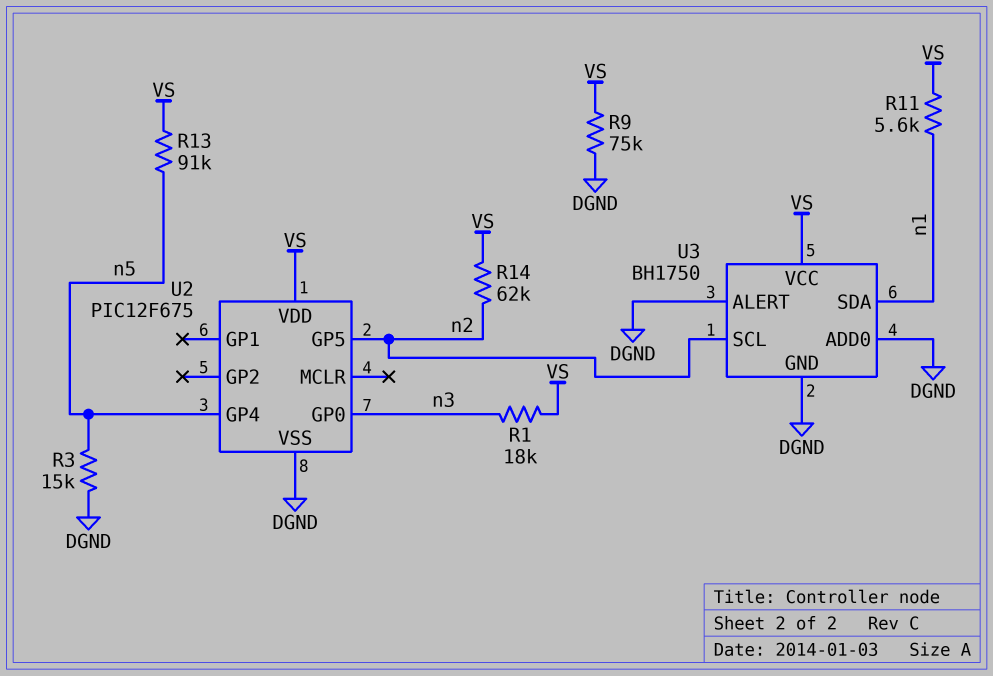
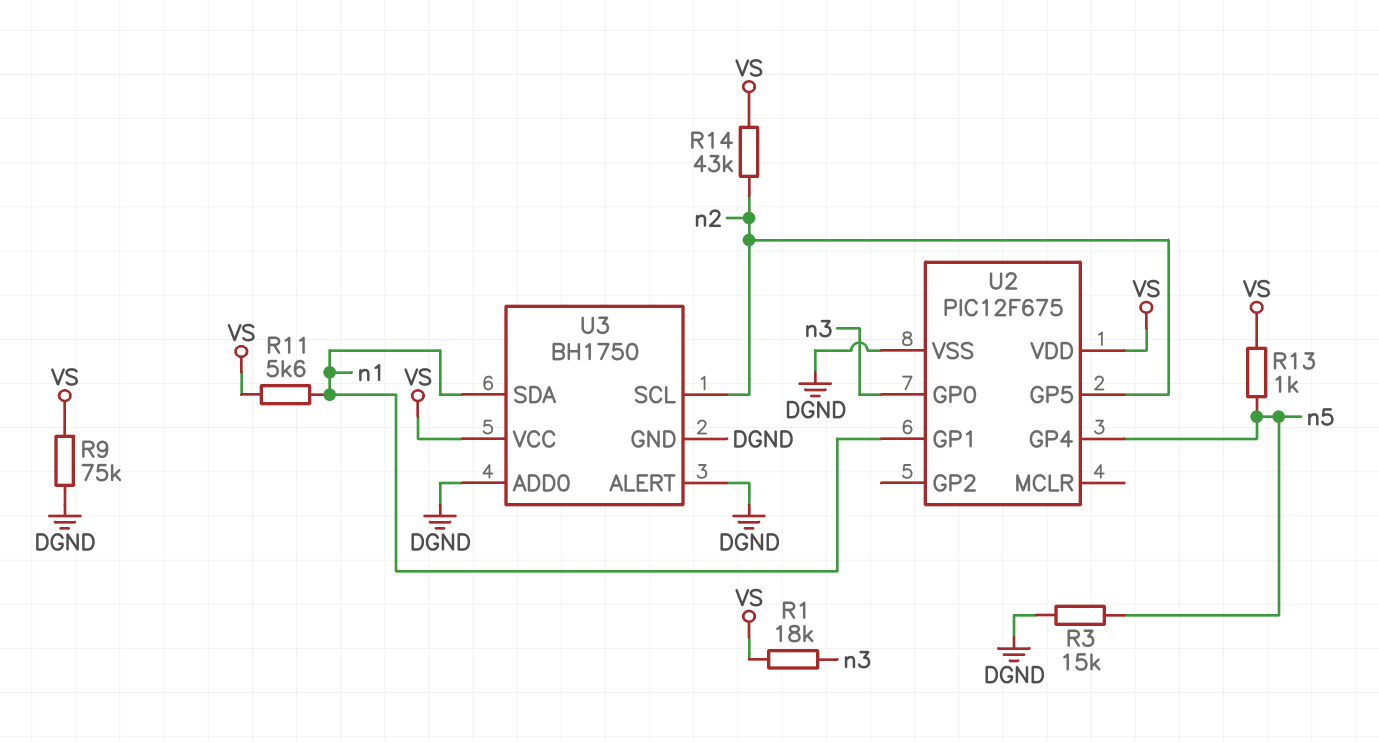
R13: 91k (VS, n5) -> 1k (VS, n5)
R14: 62k (VS, n2) -> 43k (VS, n2)
U2 pin GP1: none -> n1

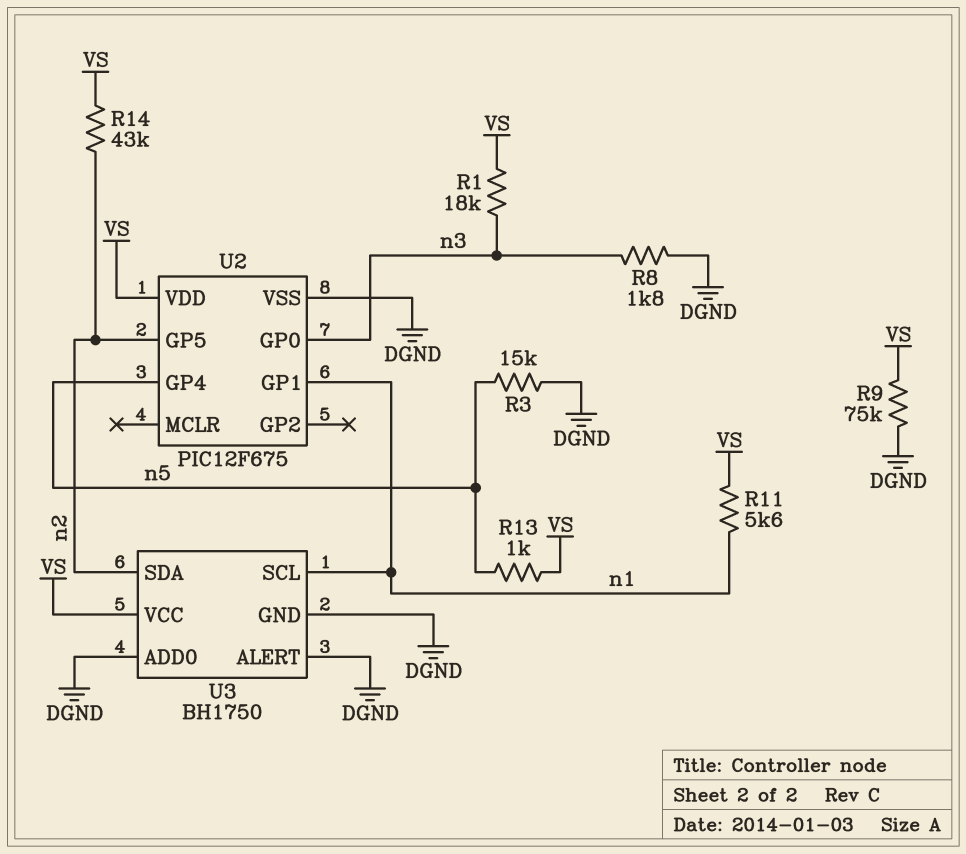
R8: none -> 1.8k (DGND, n3)
U3 pin SCL: n2 -> n1
U3 pin SDA: n1 -> n2

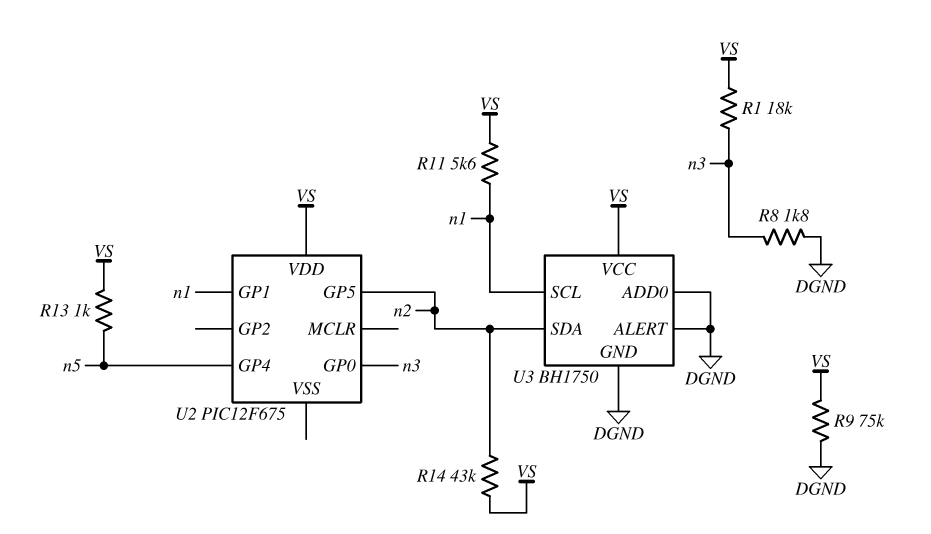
R3: 15k (DGND, n5) -> none
U2 pin VSS: DGND -> none

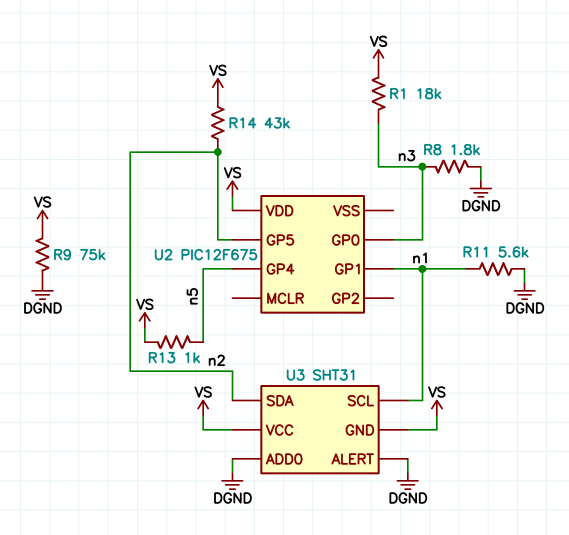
R11: 5.6k (VS, n1) -> 5.6k (DGND, n1)
U3: BH1750 -> SHT31
U3 pin GND: DGND -> VS

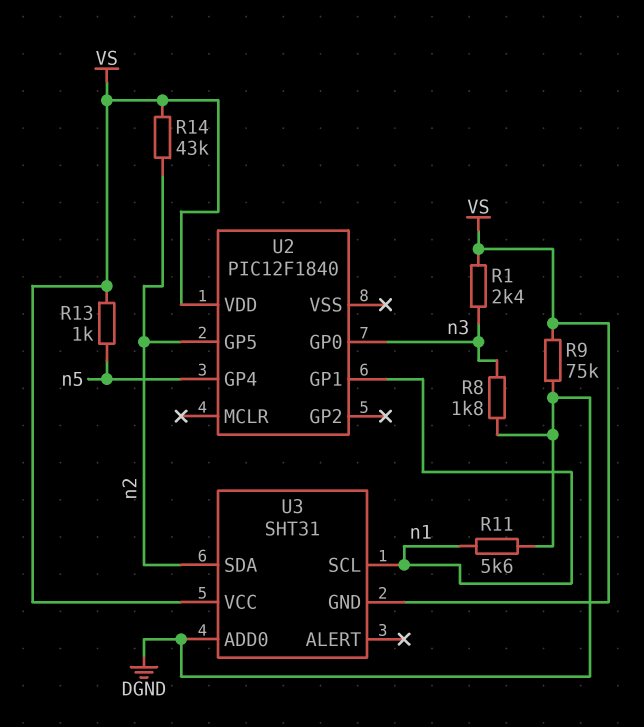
R1: 18k (VS, n3) -> 2.4k (VS, n3)
U2: PIC12F675 -> PIC12F1840
U3 pin ALERT: DGND -> none

